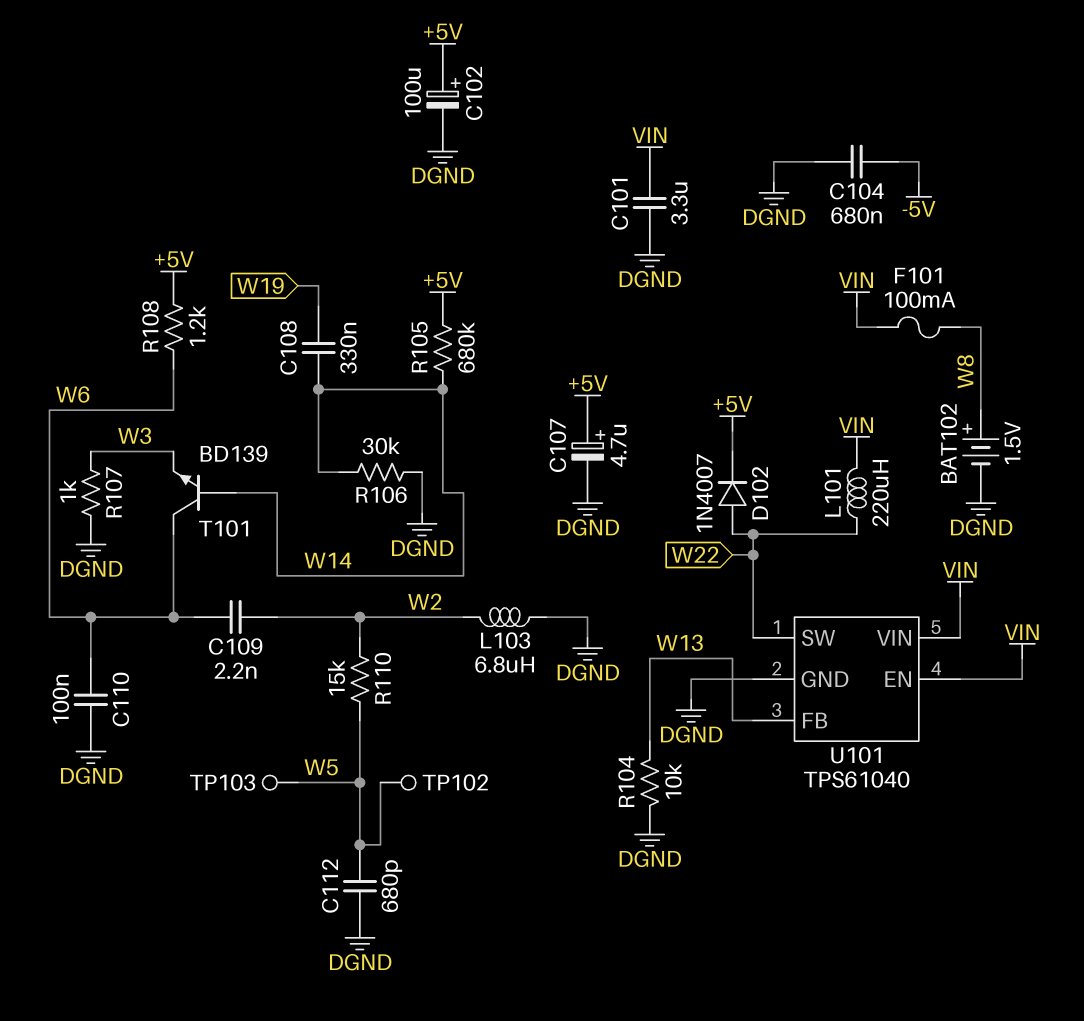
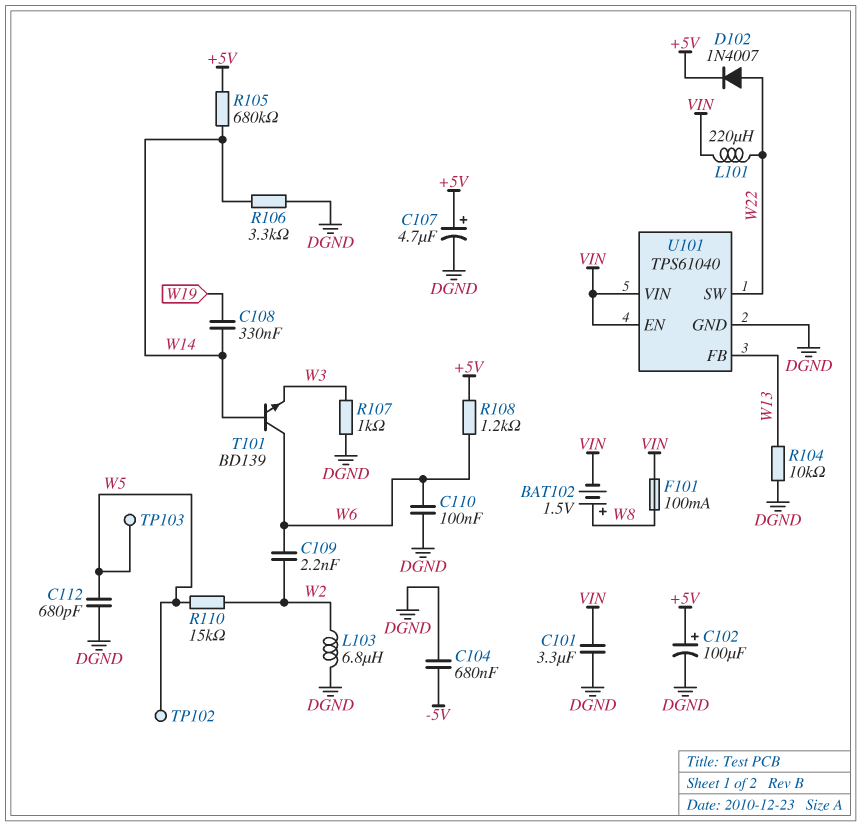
BAT102: 1.5V (plus W8, minus DGND) -> 1.5V (plus W8, minus VIN)
R106: 30k (DGND, W14) -> 3.3k (DGND, W14)

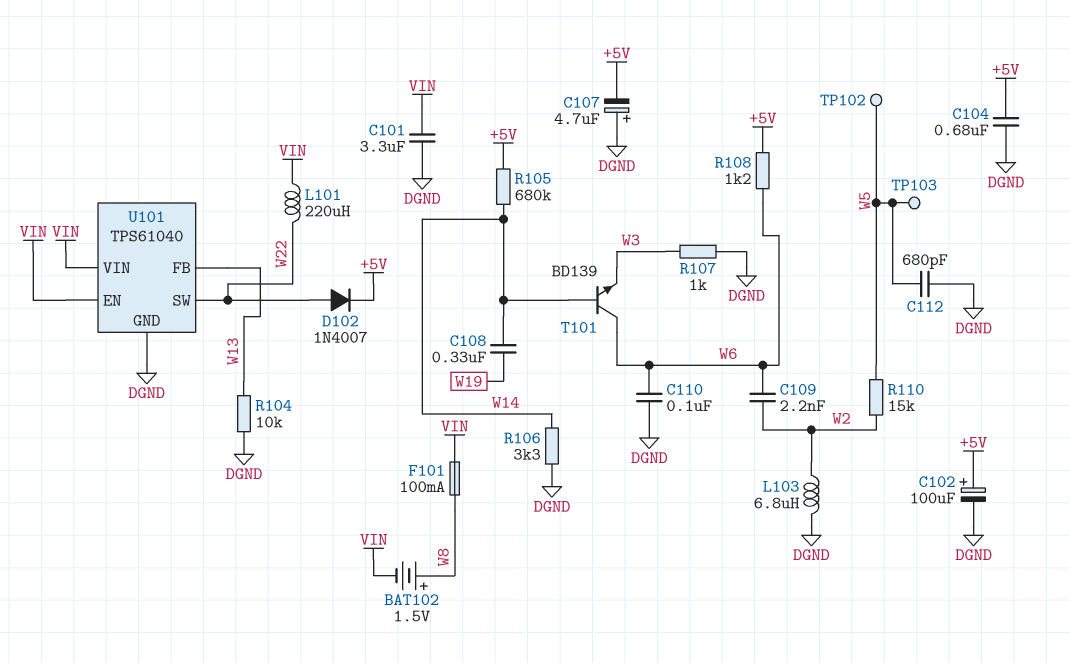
C104: 680nF (-5V, DGND) -> 680nF (+5V, DGND)
C107: 4.7uF (plus +5V, minus DGND) -> 4.7uF (plus DGND, minus +5V)

